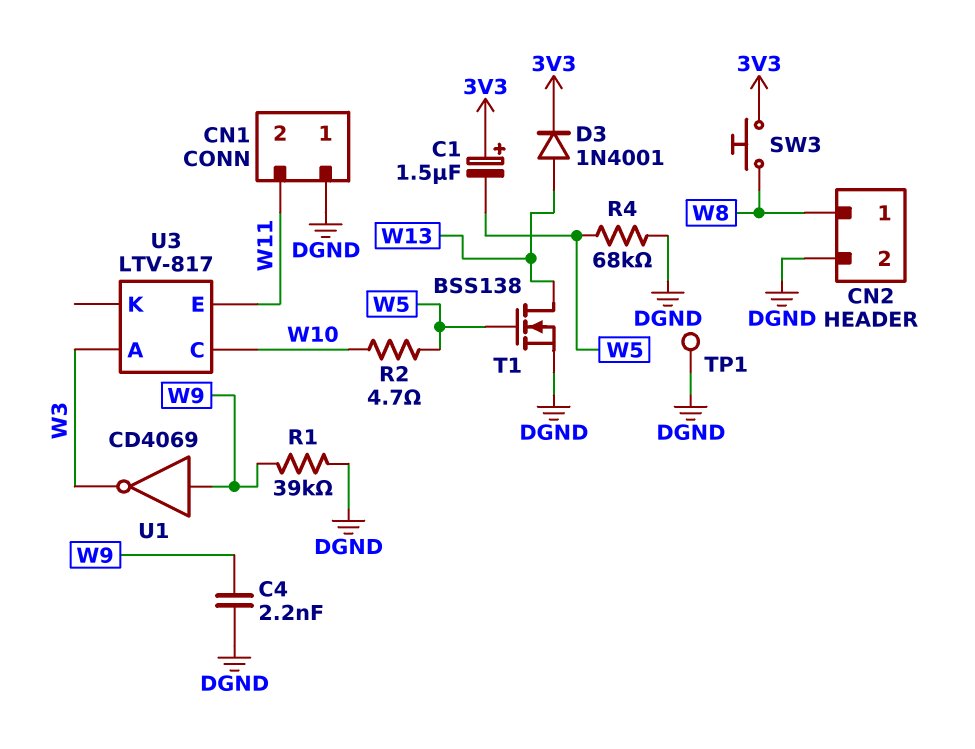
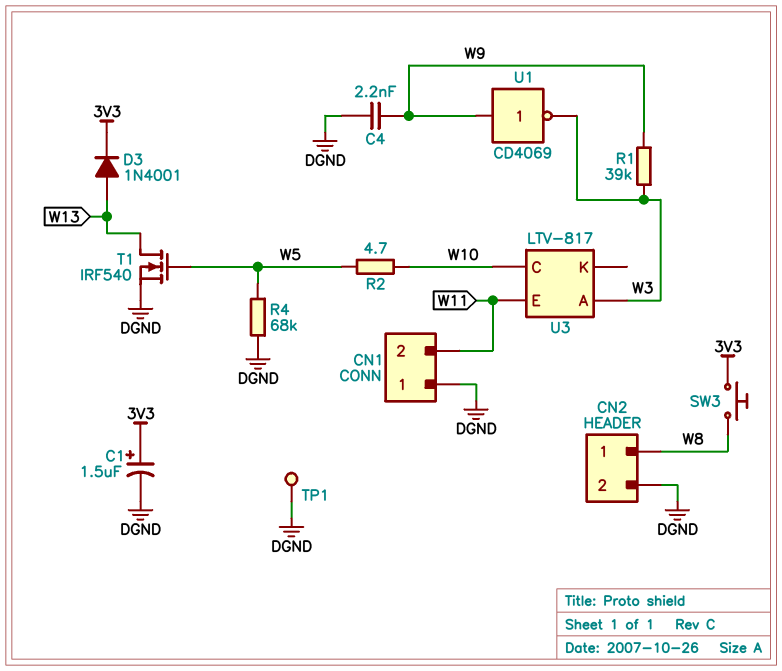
C1: 1.5uF (plus 3V3, minus W5) -> 1.5uF (plus 3V3, minus DGND)
R1: 39k (DGND, W9) -> 39k (W3, W9)
T1: NMOS BSS138 (G W5, D W13, S DGND) -> NMOS IRF540 (G W5, D W13, S DGND)

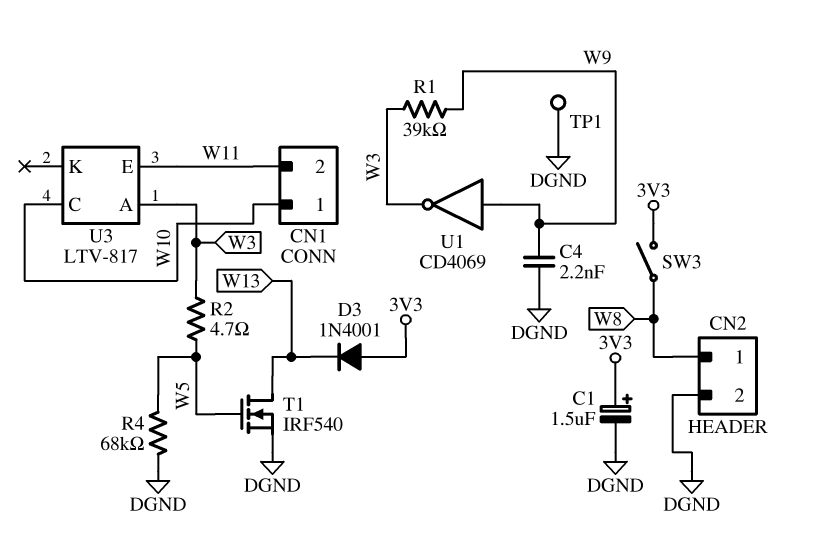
CN1 pin 1: DGND -> W10
D3: diode 1N4001 (A W13, K 3V3) -> diode 1N4001 (A 3V3, K W13)
R2: 4.7 (W5, W10) -> 4.7 (W3, W5)
SW3: button (3V3, W8) -> switch (3V3, W8)

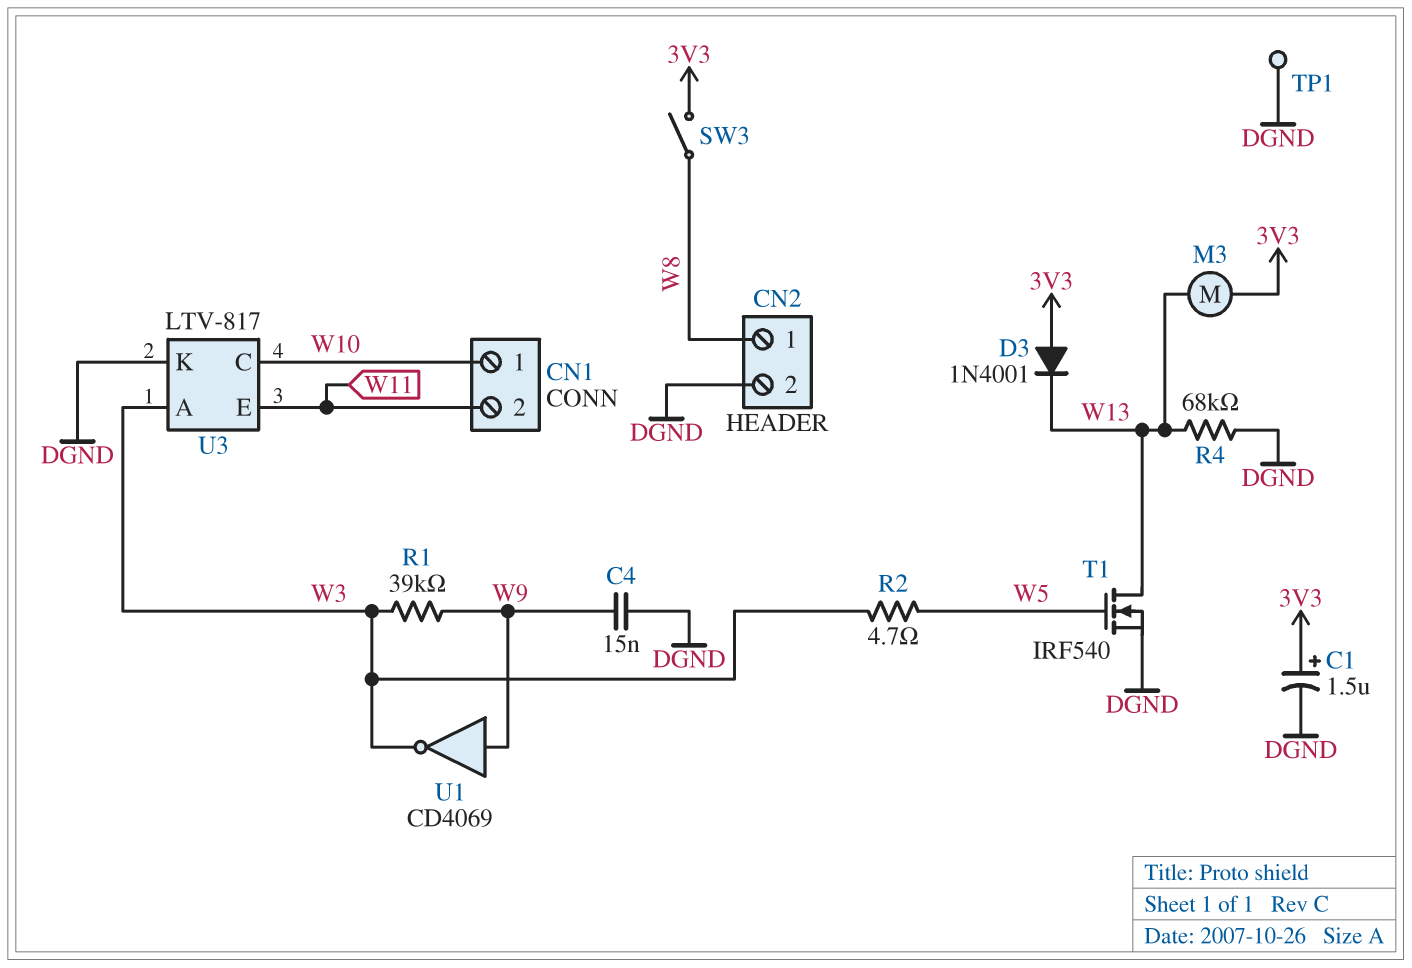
C4: 2.2nF (DGND, W9) -> 15nF (DGND, W9)
M3: none -> motor (3V3, W13)
R4: 68k (DGND, W5) -> 68k (DGND, W13)
U3 pin K: none -> DGND

